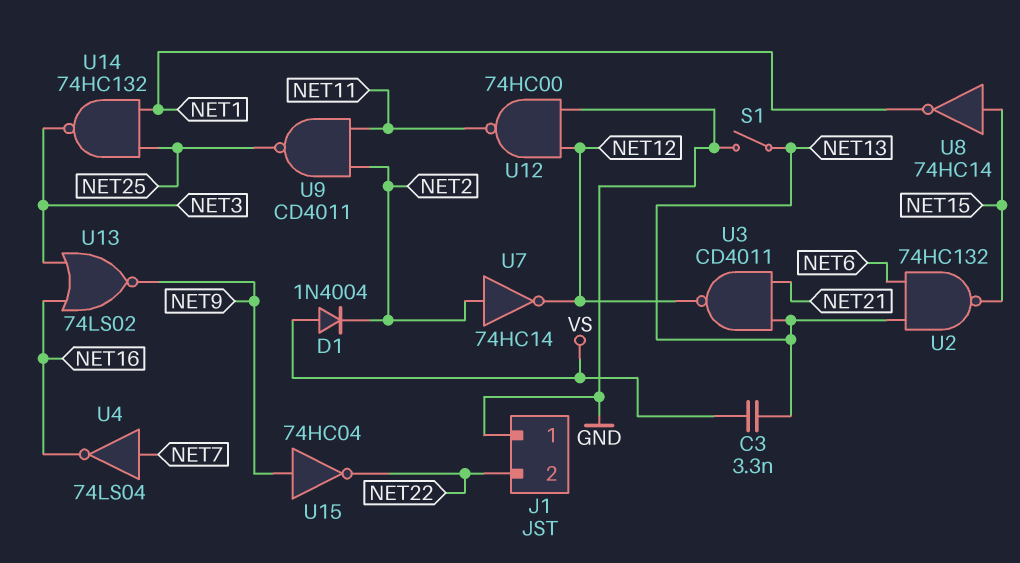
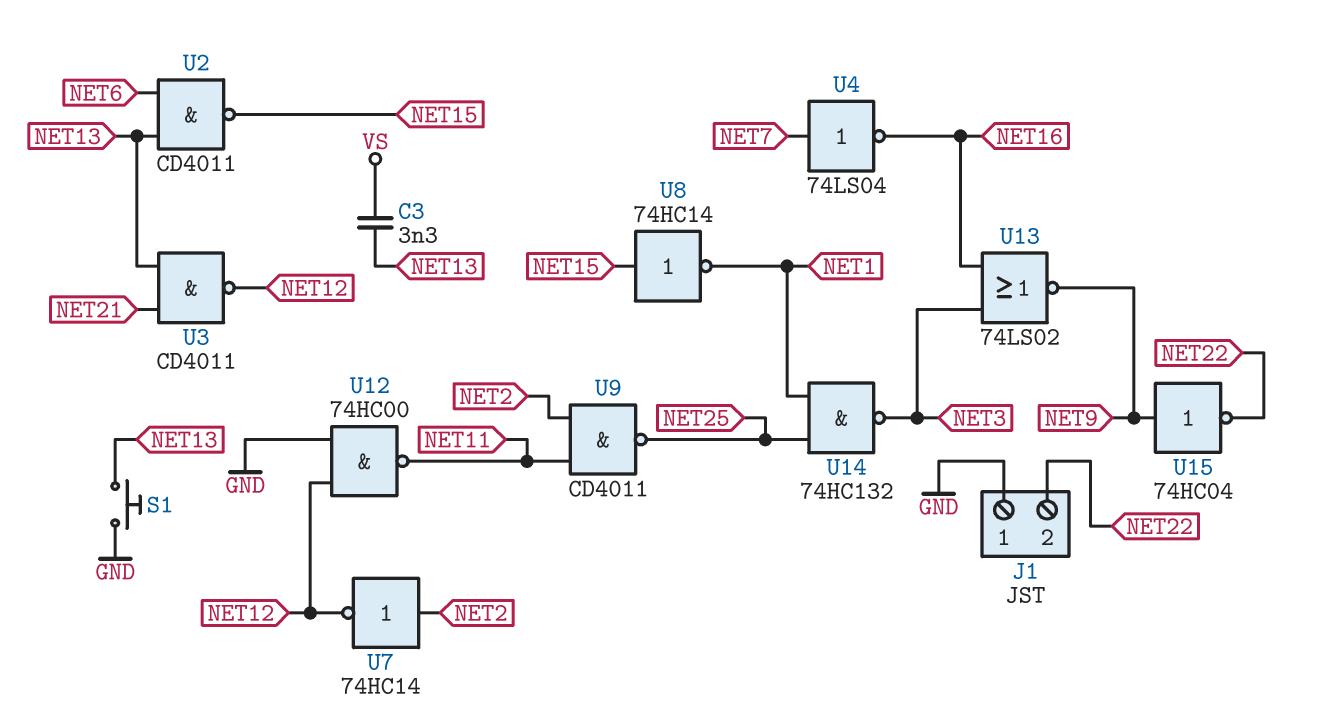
D1: diode 1N4004 (A VS, K NET2) -> none
S1: switch (GND, NET13) -> button (GND, NET13)
U2: NAND 74HC132 (in NET6, in NET13, out NET15) -> NAND CD4011 (in NET6, in NET13, out NET15)

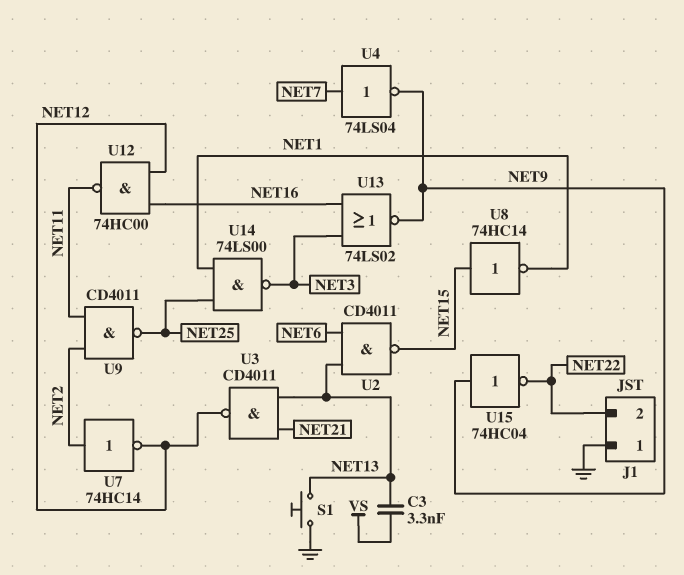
U4: NOT 74LS04 (in NET7, out NET16) -> NOT 74LS04 (in NET7, out NET9)
U12: NAND 74HC00 (in GND, in NET12, out NET11) -> NAND 74HC00 (in NET12, in NET16, out NET11)
U14: NAND 74HC132 (in NET1, in NET25, out NET3) -> NAND 74LS00 (in NET1, in NET25, out NET3)

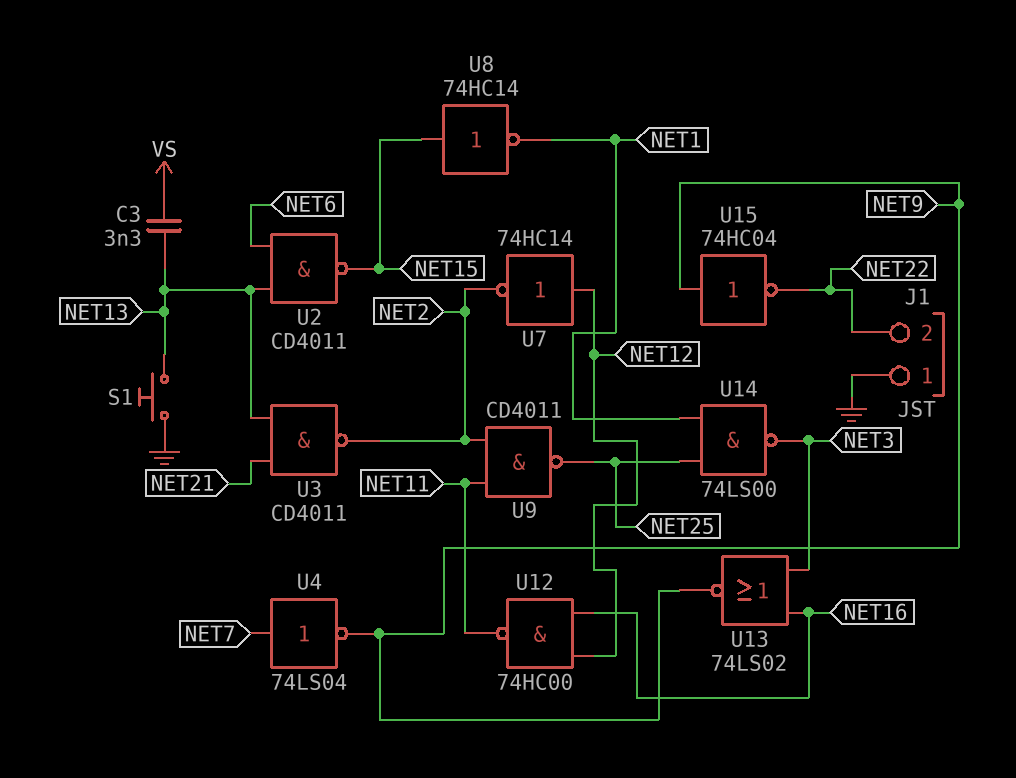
U3: NAND CD4011 (in NET13, in NET21, out NET12) -> NAND CD4011 (in NET13, in NET21, out NET2)
U7: NOT 74HC14 (in NET2, out NET12) -> NOT 74HC14 (in NET12, out NET2)

